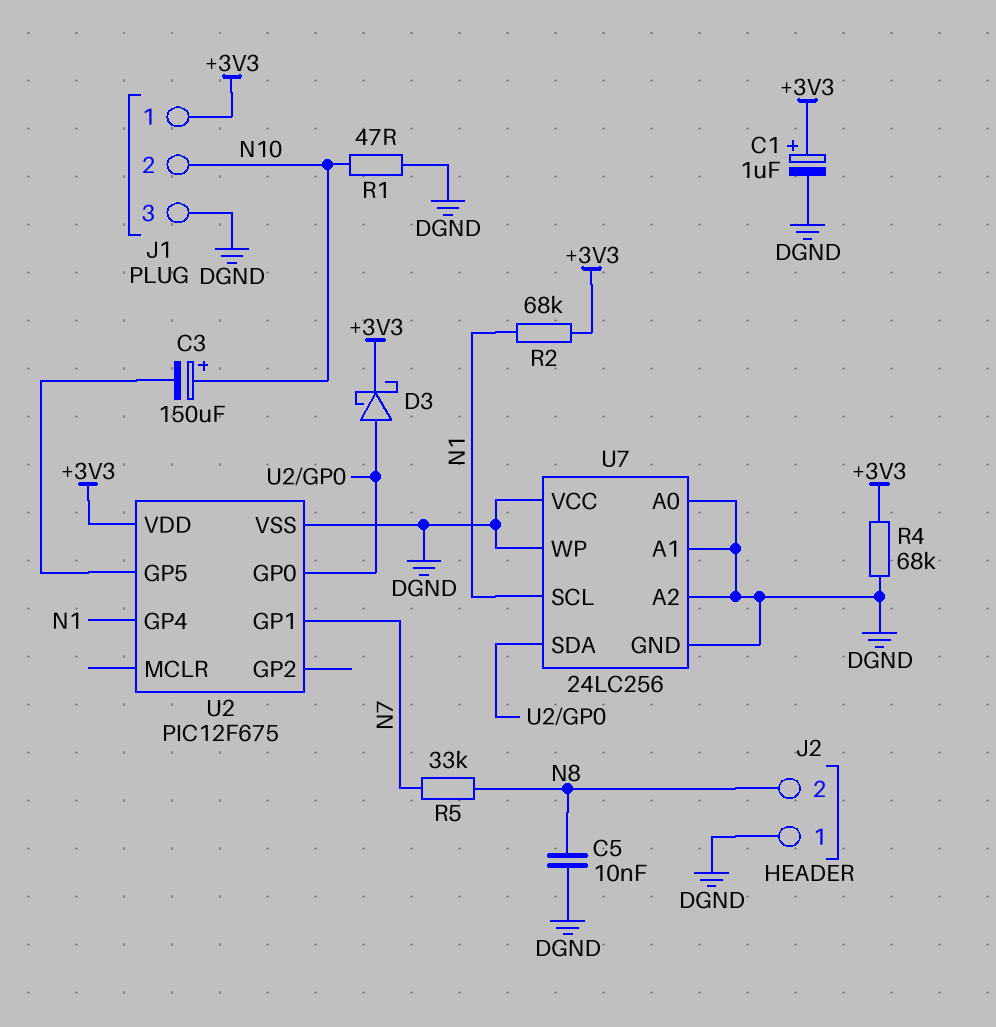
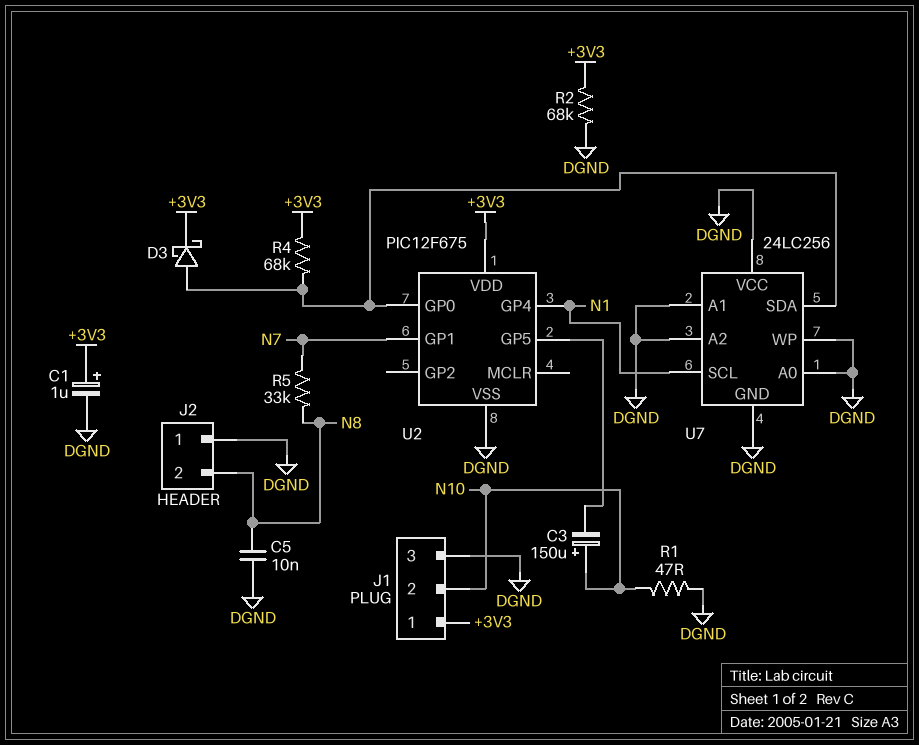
R2: 68k (+3V3, N1) -> 68k (+3V3, DGND)
R4: 68k (+3V3, DGND) -> 68k (+3V3, U2/GP0)

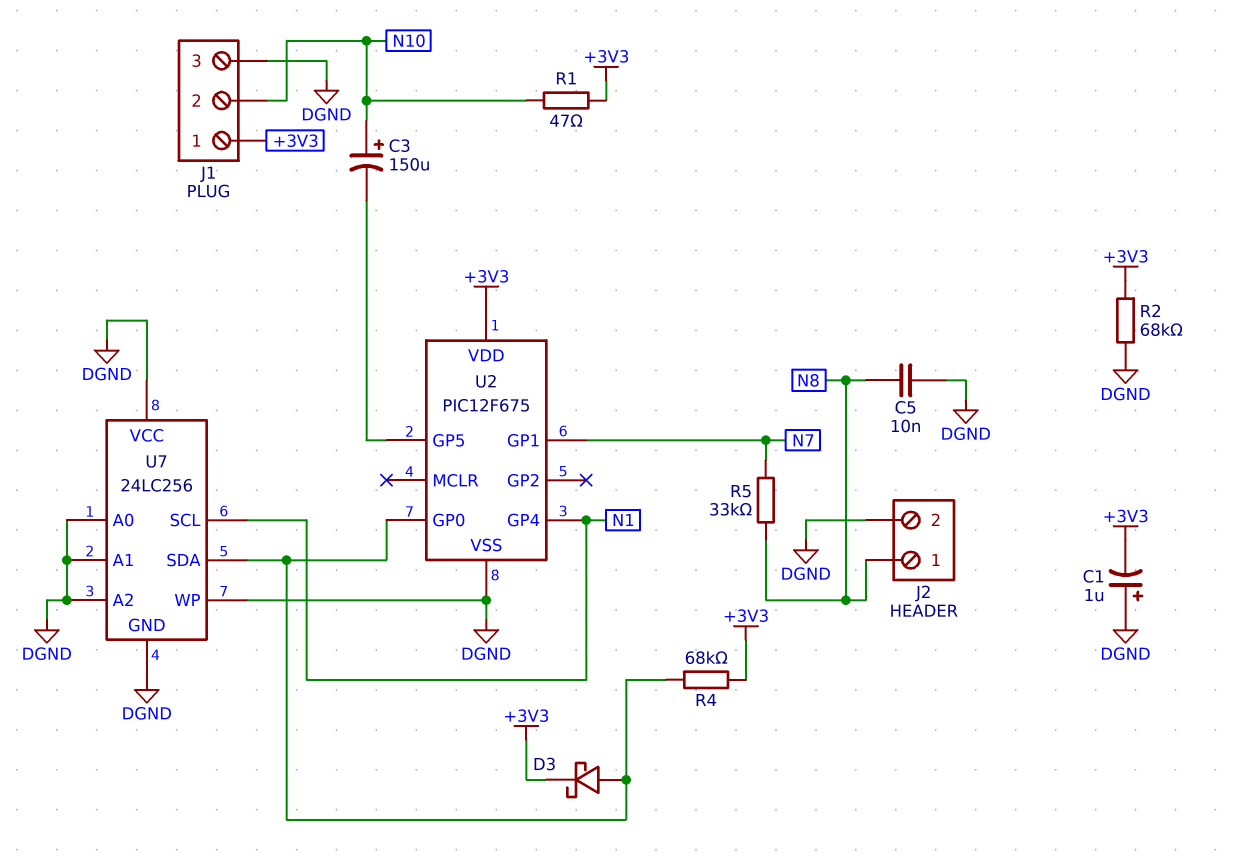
C1: 1uF (plus +3V3, minus DGND) -> 1uF (plus DGND, minus +3V3)
J2 pin 1: DGND -> N8
J2 pin 2: N8 -> DGND
R1: 47 (DGND, N10) -> 47 (+3V3, N10)

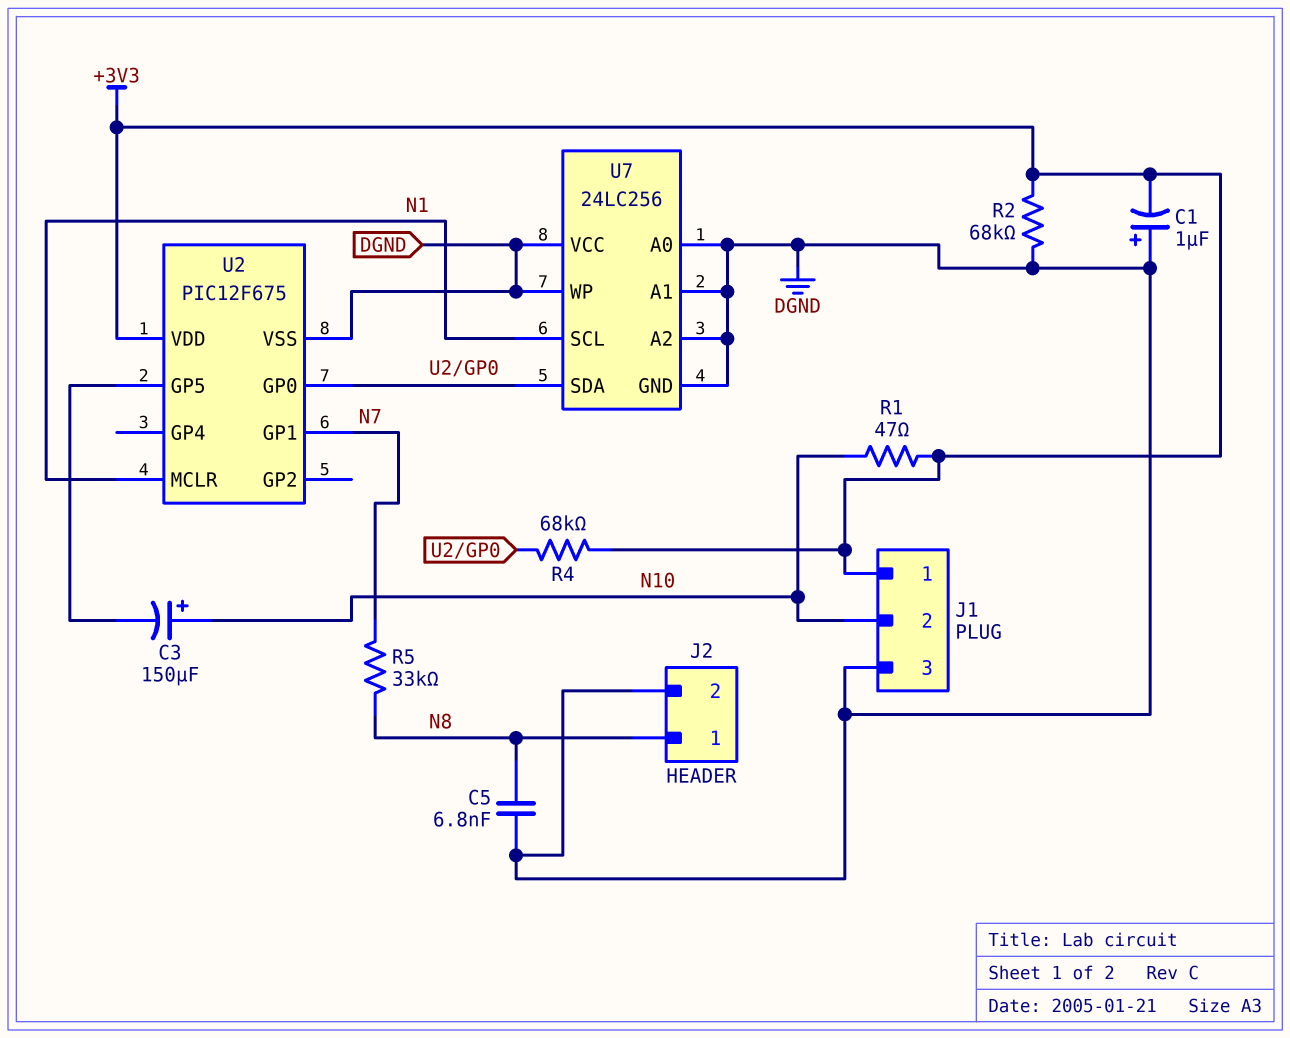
C5: 10nF (DGND, N8) -> 6.8nF (DGND, N8)
D3: schottky (A U2/GP0, K +3V3) -> none
U2 pin GP4: N1 -> none
U2 pin MCLR: none -> N1

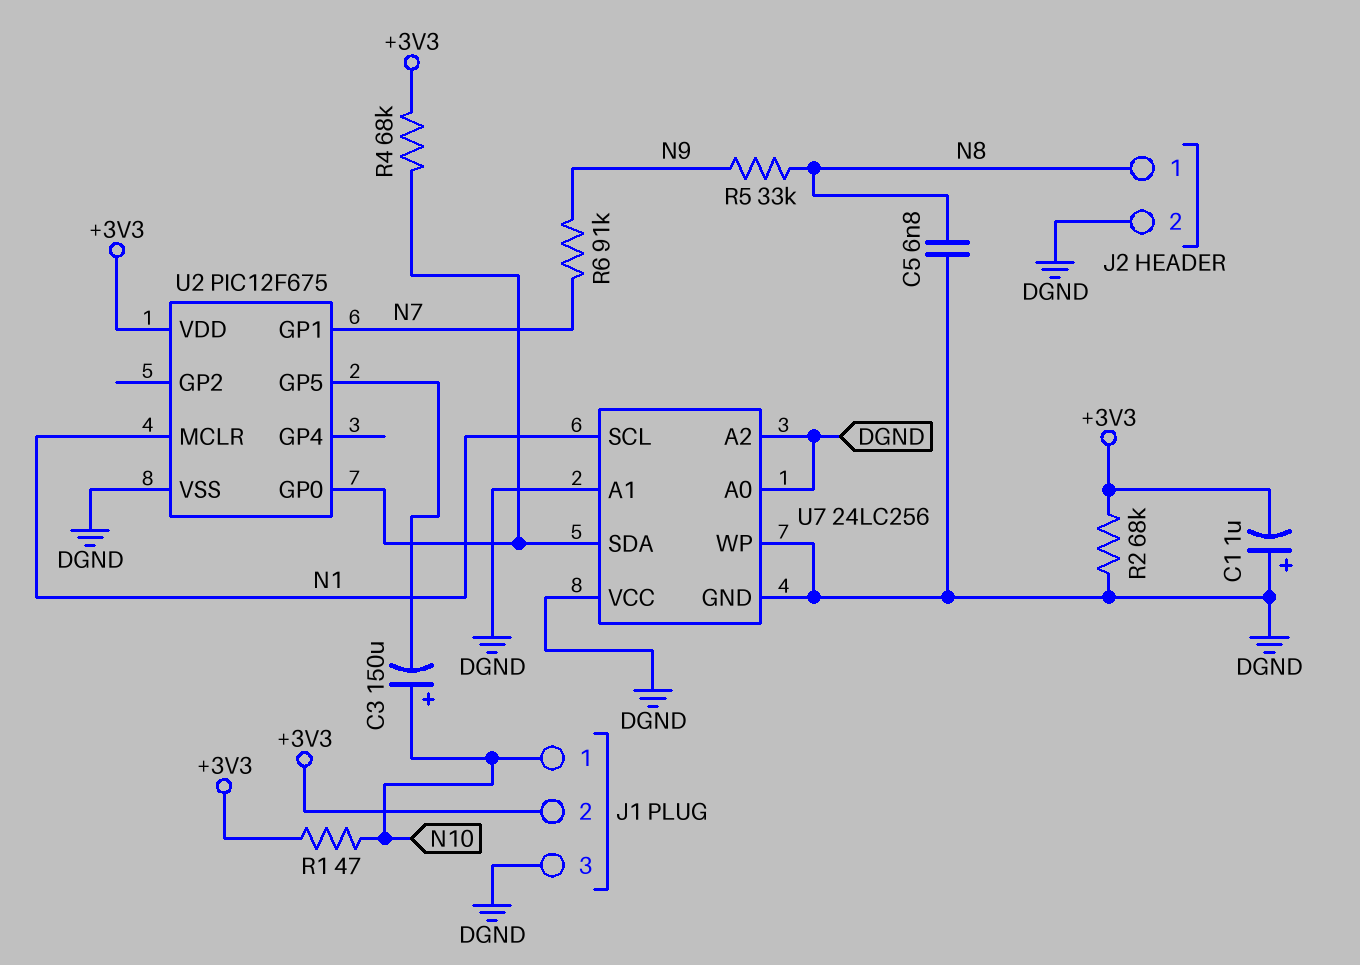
J1 pin 1: +3V3 -> N10
J1 pin 2: N10 -> +3V3
R5: 33k (N7, N8) -> 33k (N8, N9)
R6: none -> 91k (N7, N9)

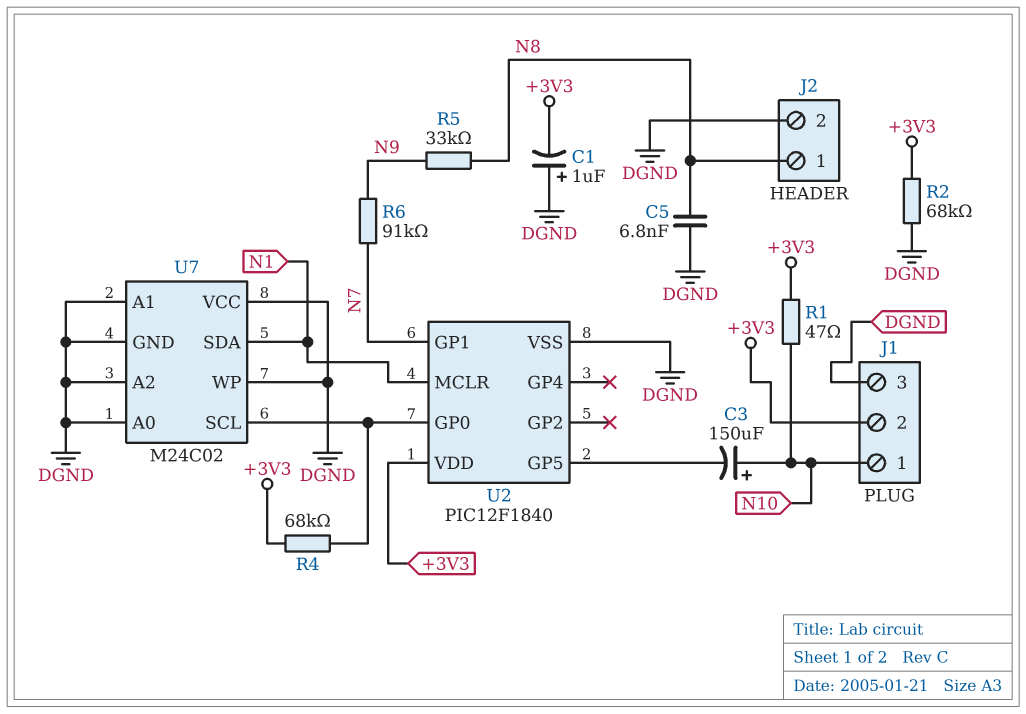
U2: PIC12F675 -> PIC12F1840
U7: 24LC256 -> M24C02
U7 pin SCL: N1 -> U2/GP0
U7 pin SDA: U2/GP0 -> N1

